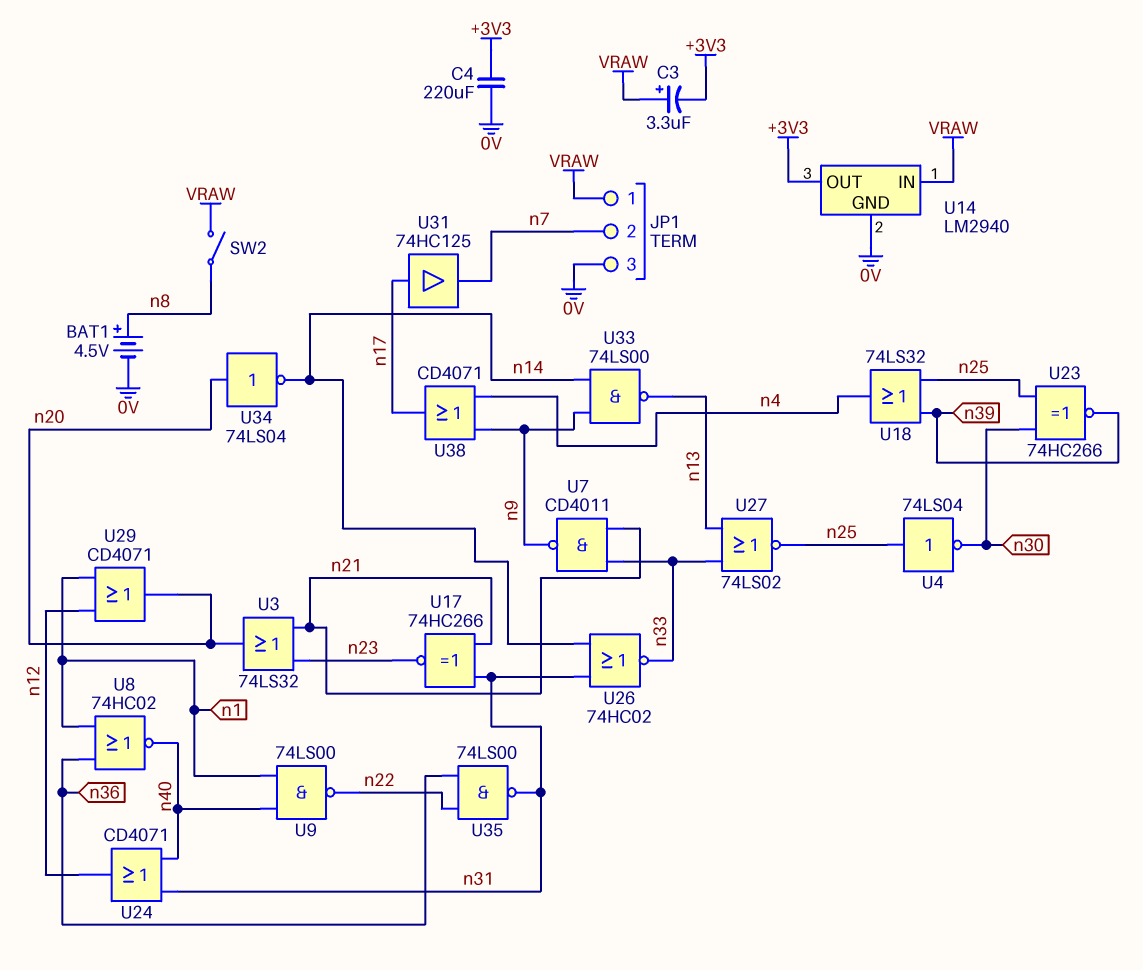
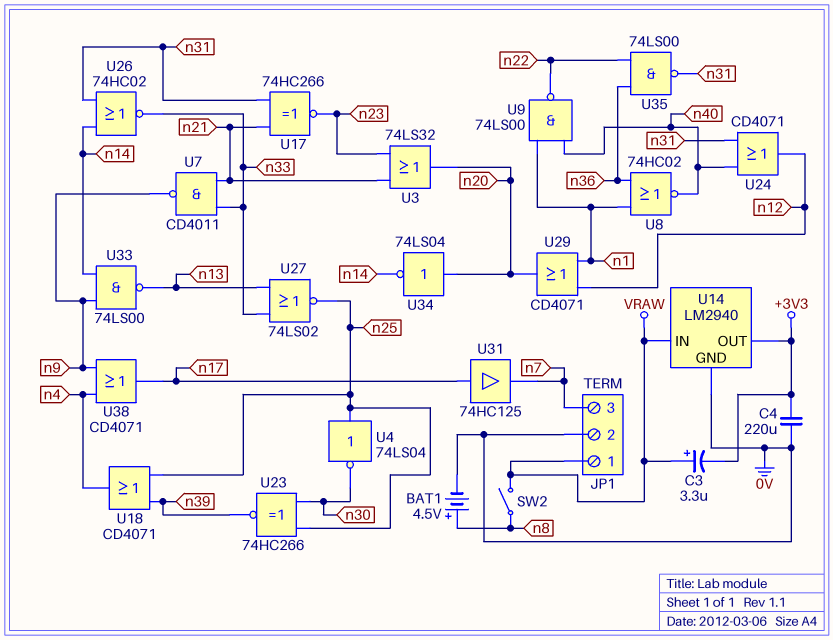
JP1 pin 2: n7 -> 0V
JP1 pin 3: 0V -> n7
U18: OR 74LS32 (in n25, in n39, out n4) -> OR CD4071 (in n25, in n39, out n4)

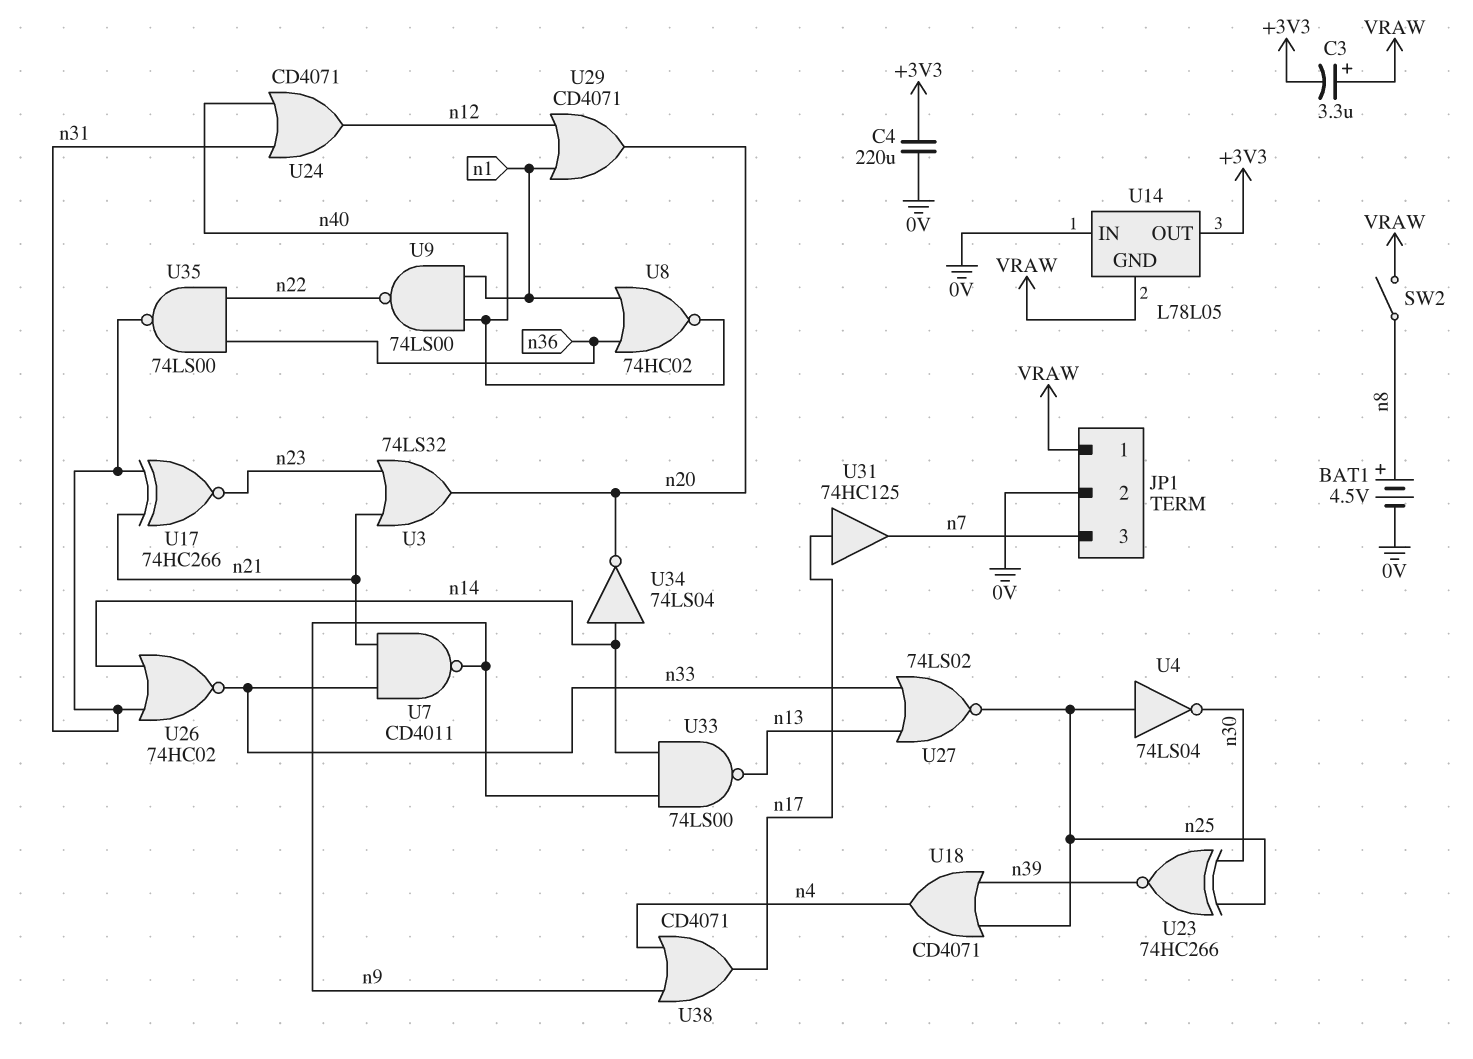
U14: LM2940 -> L78L05
U14 pin GND: 0V -> VRAW
U14 pin IN: VRAW -> 0V
U34: NOT 74LS04 (in n20, out n14) -> NOT 74LS04 (in n14, out n20)

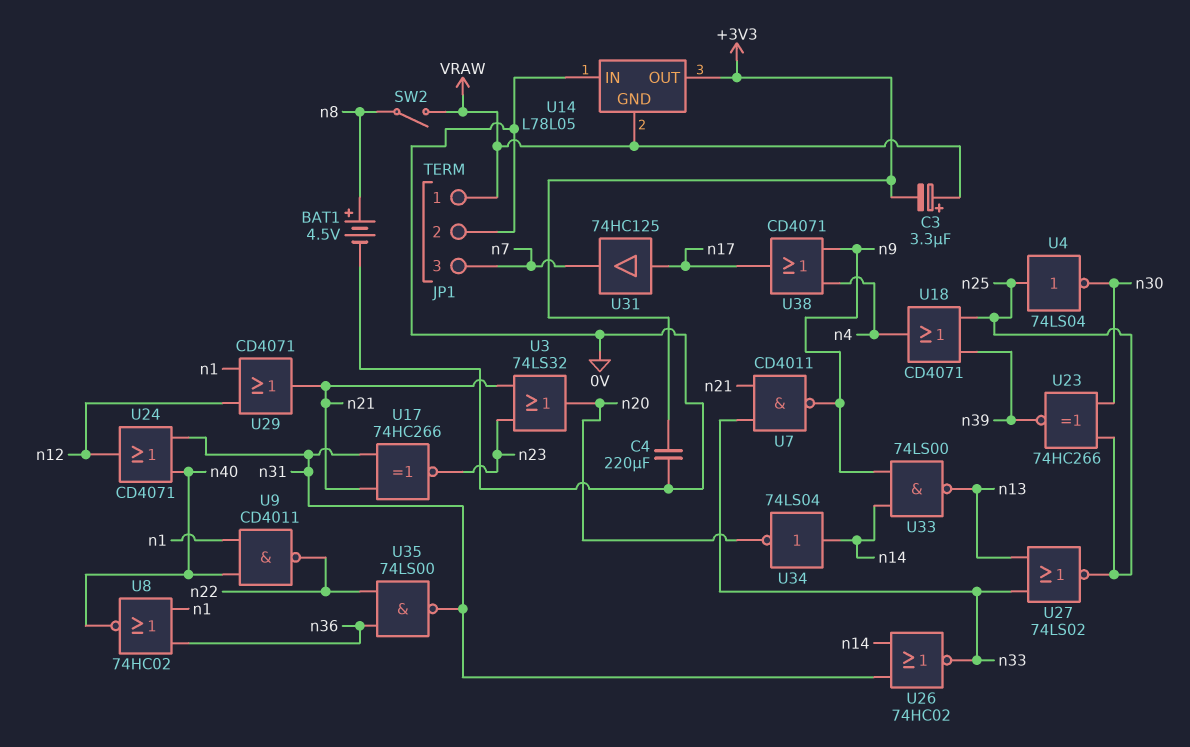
U9: NAND 74LS00 (in n1, in n40, out n22) -> NAND CD4011 (in n1, in n40, out n22)
U29: OR CD4071 (in n1, in n12, out n20) -> OR CD4071 (in n1, in n12, out n21)

